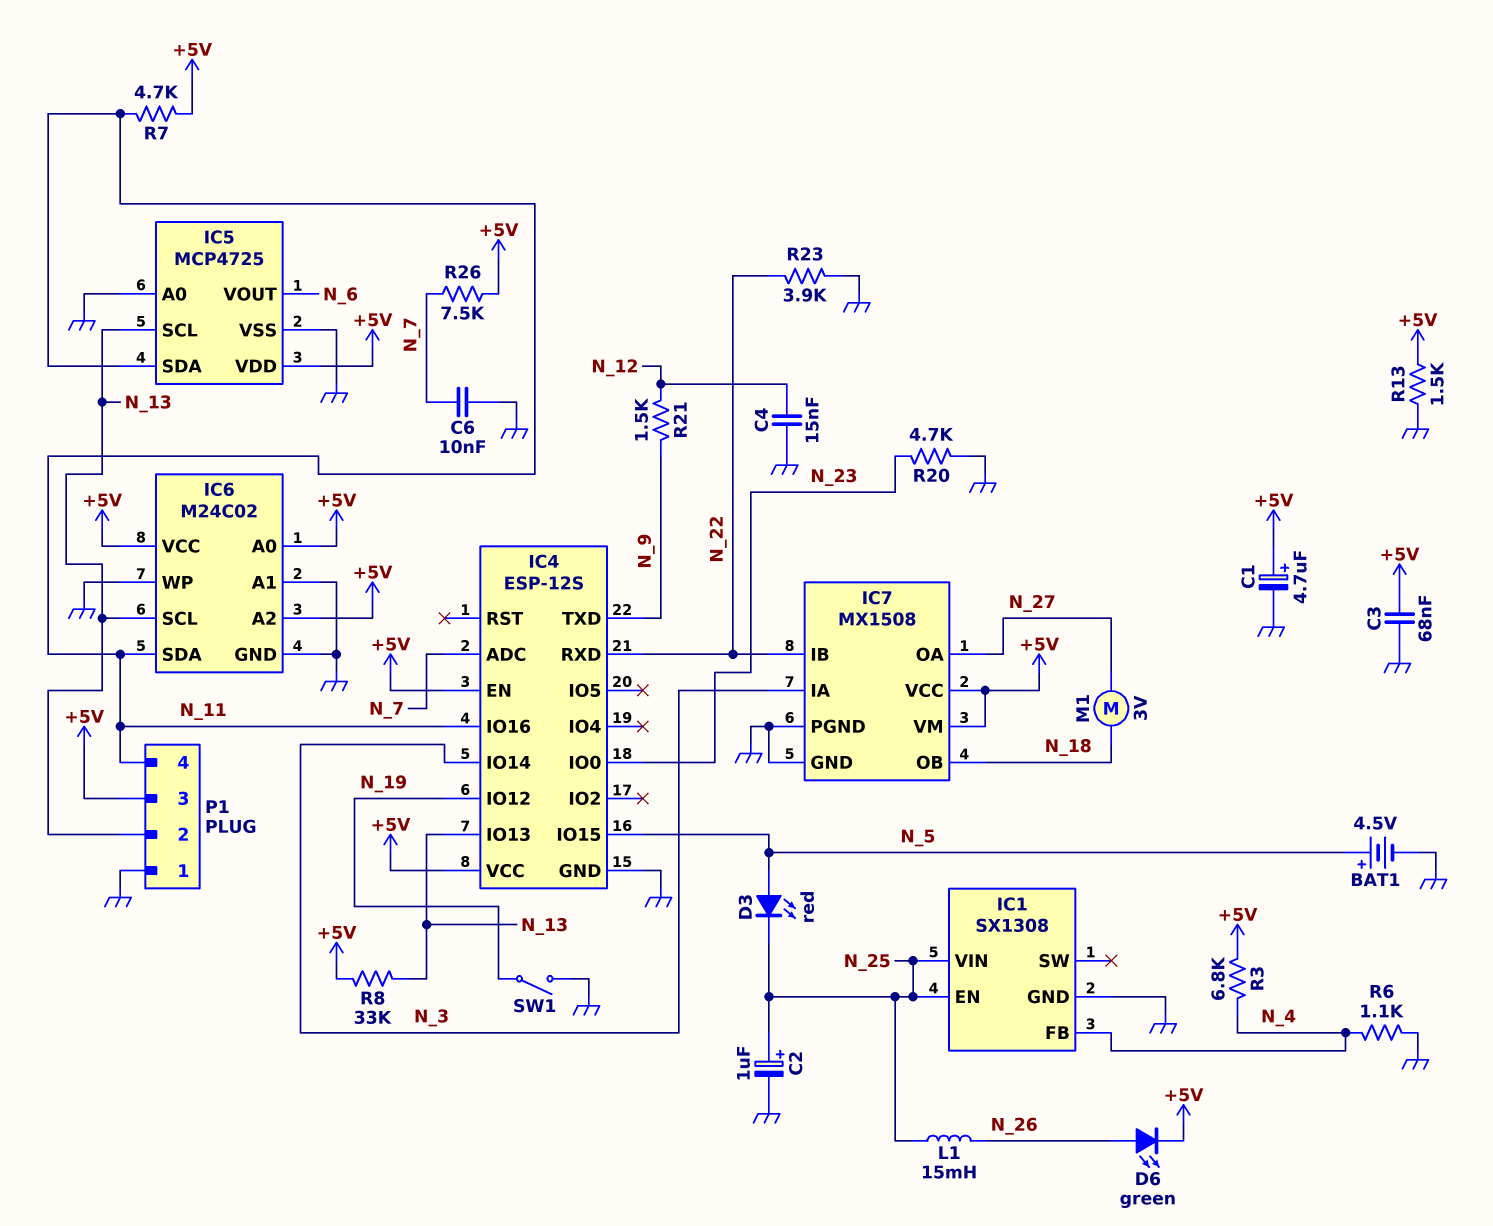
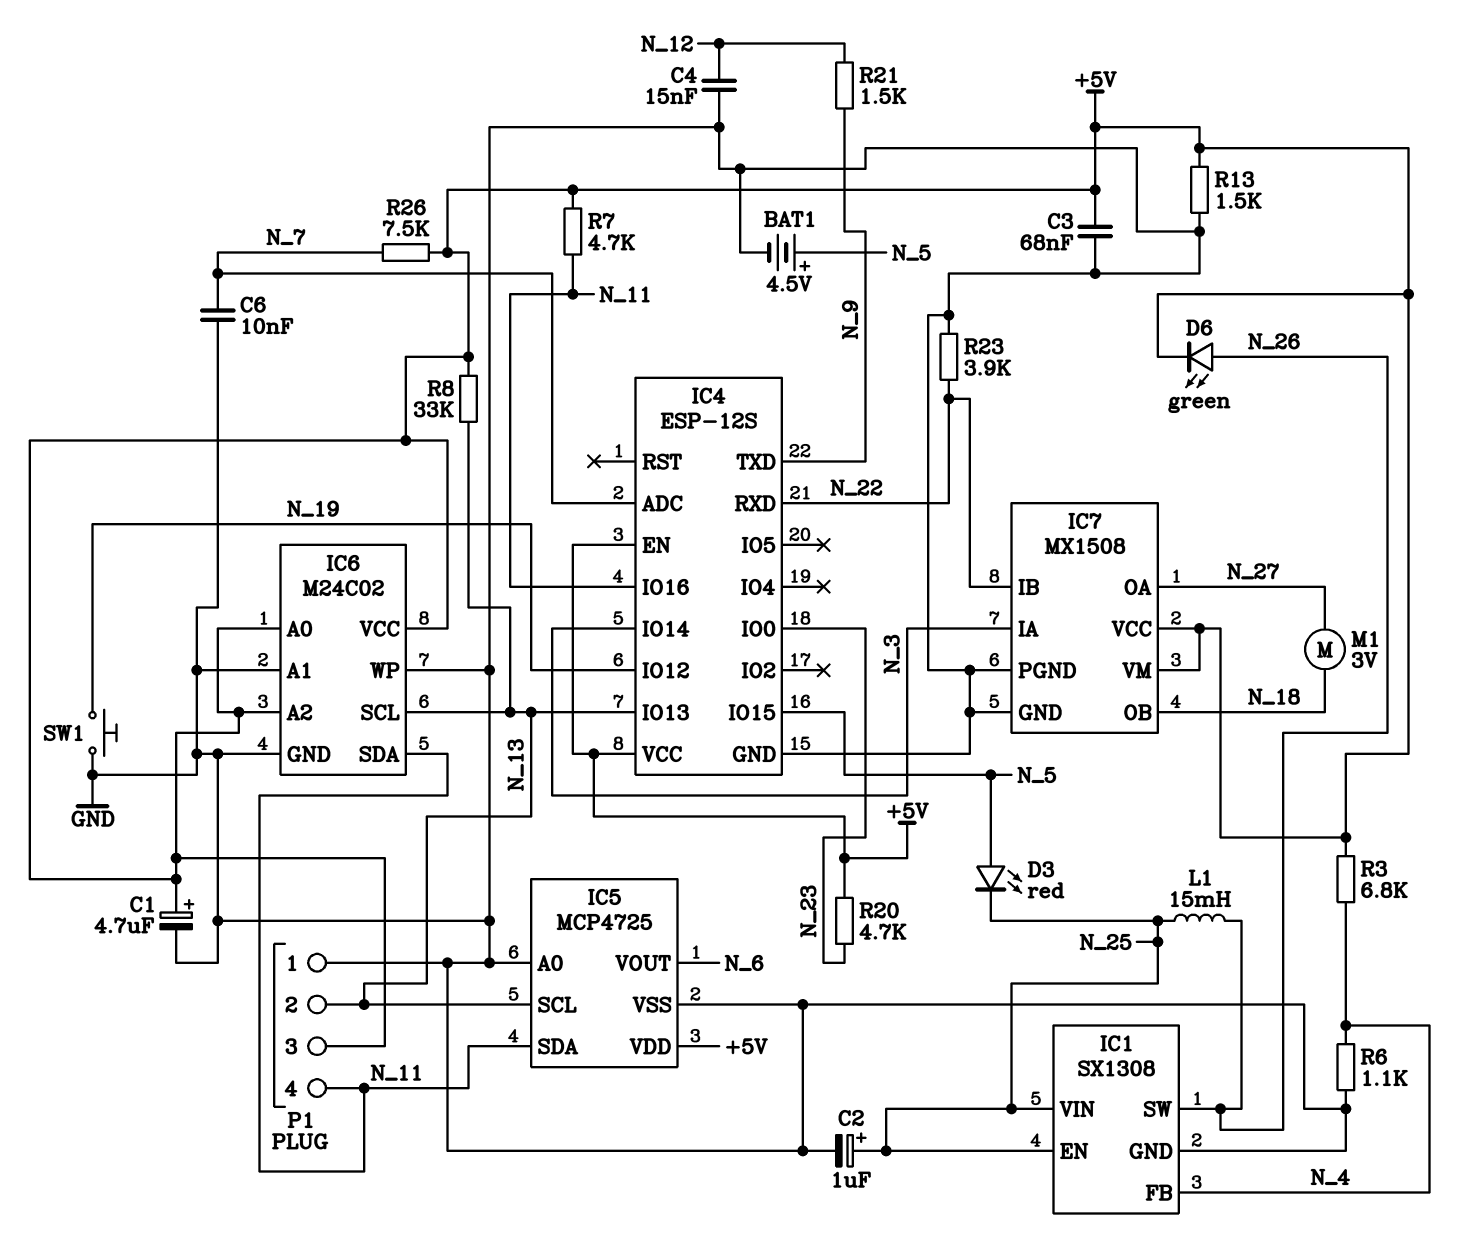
IC1 pin SW: none -> N_26
R20: 4.7k (GND, N_23) -> 4.7k (+5V, N_23)
SW1: switch (GND, N_19) -> button (GND, N_19)

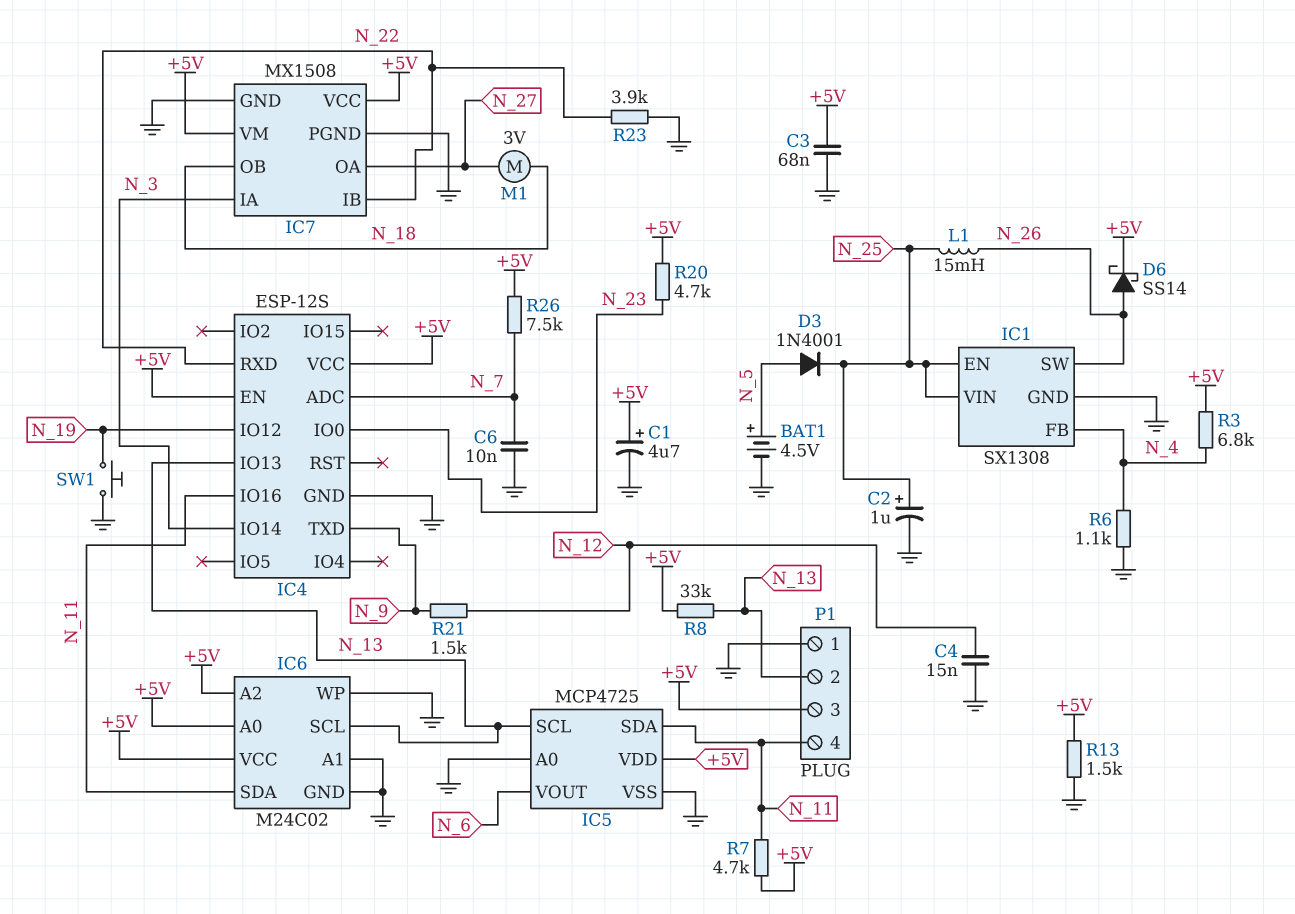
D3: LED red (A N_5, K N_25) -> diode 1N4001 (A N_5, K N_25)
D6: LED green (A N_26, K +5V) -> schottky SS14 (A N_26, K +5V)
IC4 pin IO15: N_5 -> none

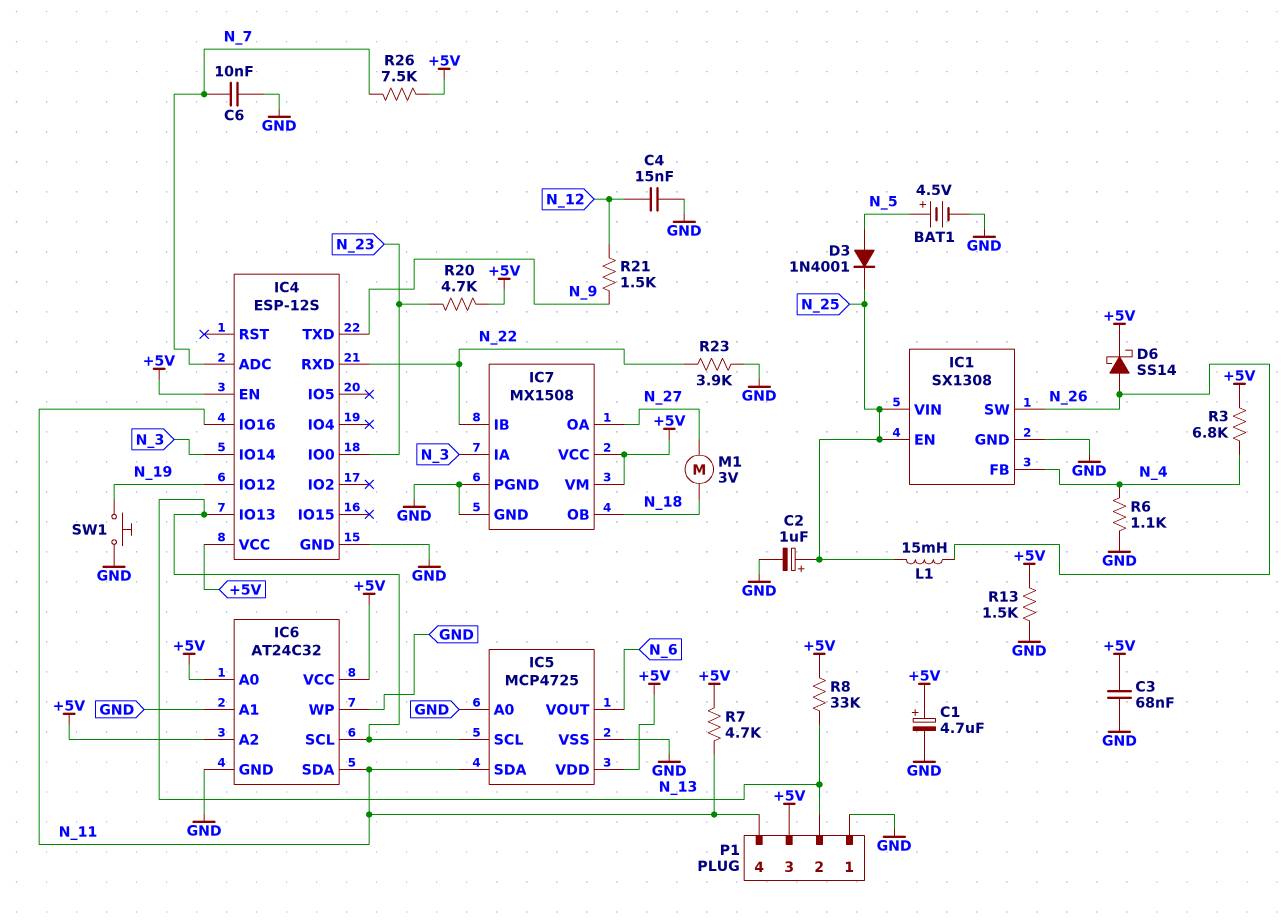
IC6: M24C02 -> AT24C32

